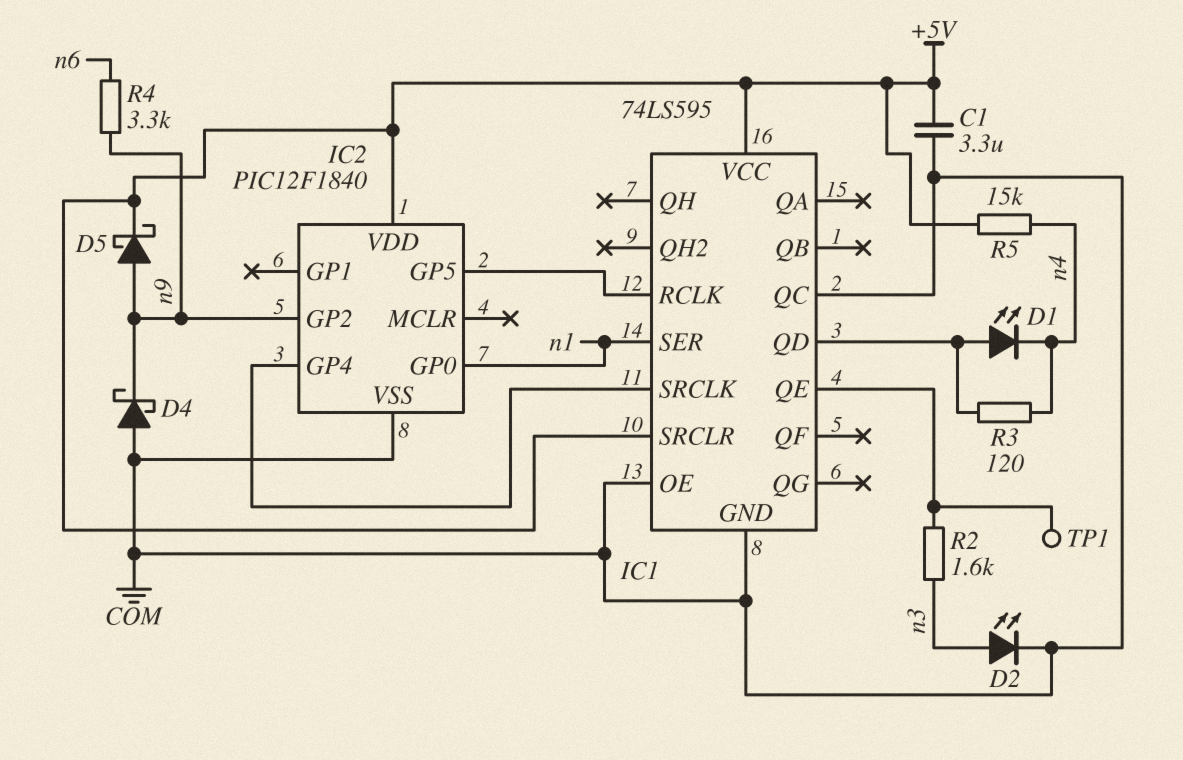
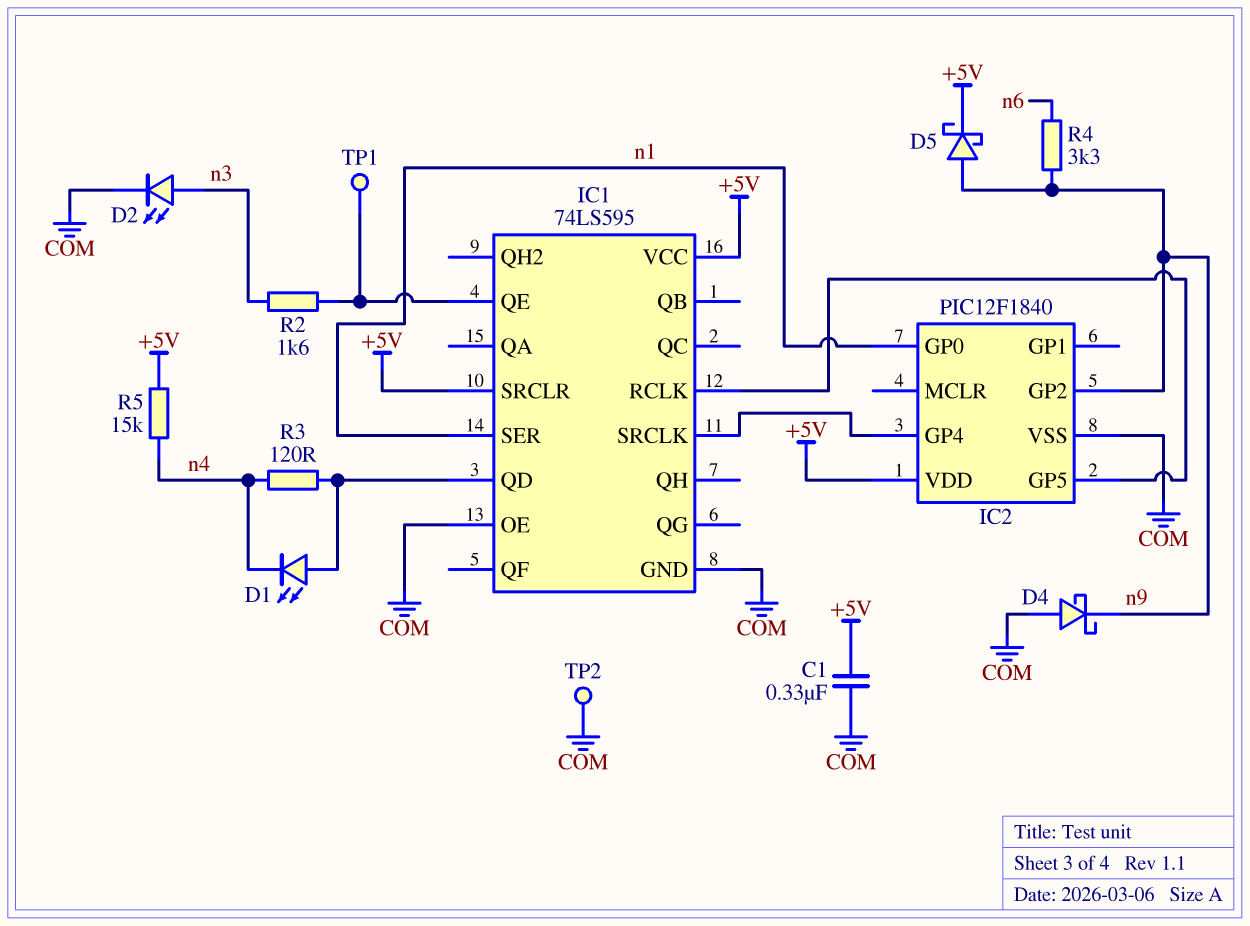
C1: 3.3uF (+5V, COM) -> 330nF (+5V, COM)
IC1 pin QC: COM -> none
TP2: none -> test point (COM)

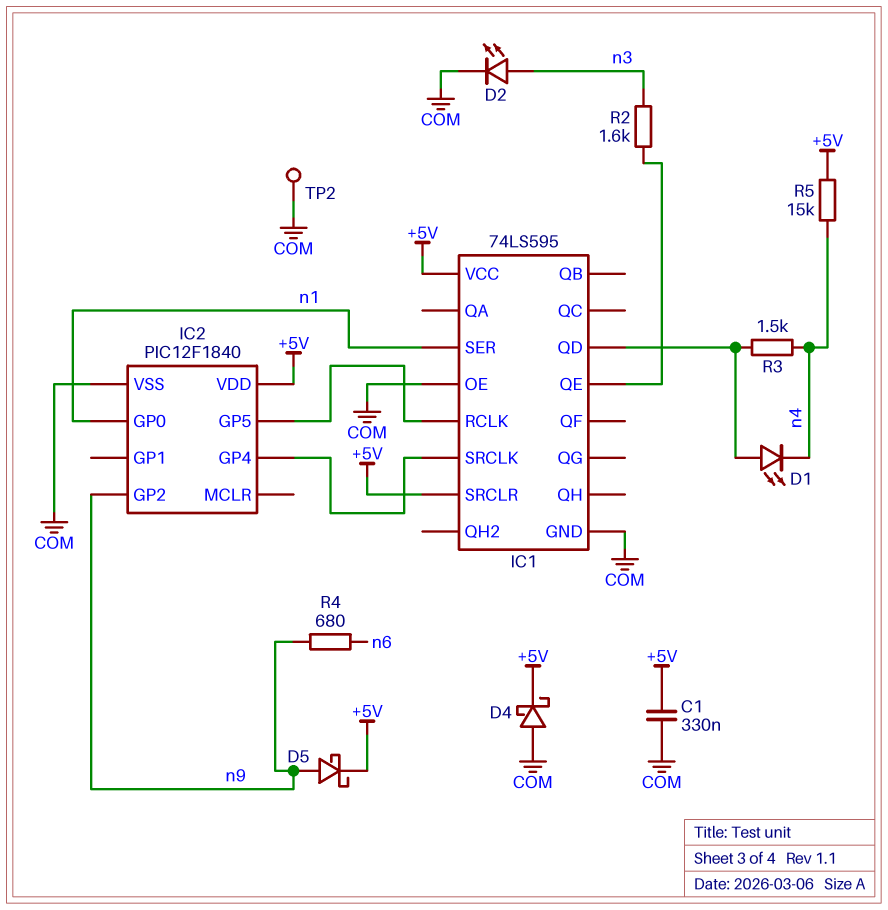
D4: schottky (A COM, K n9) -> schottky (A COM, K +5V)
R3: 120 (IC1/QD, n4) -> 1.5k (IC1/QD, n4)
R4: 3.3k (n6, n9) -> 680 (n6, n9)
TP1: test point (IC1/QE) -> none

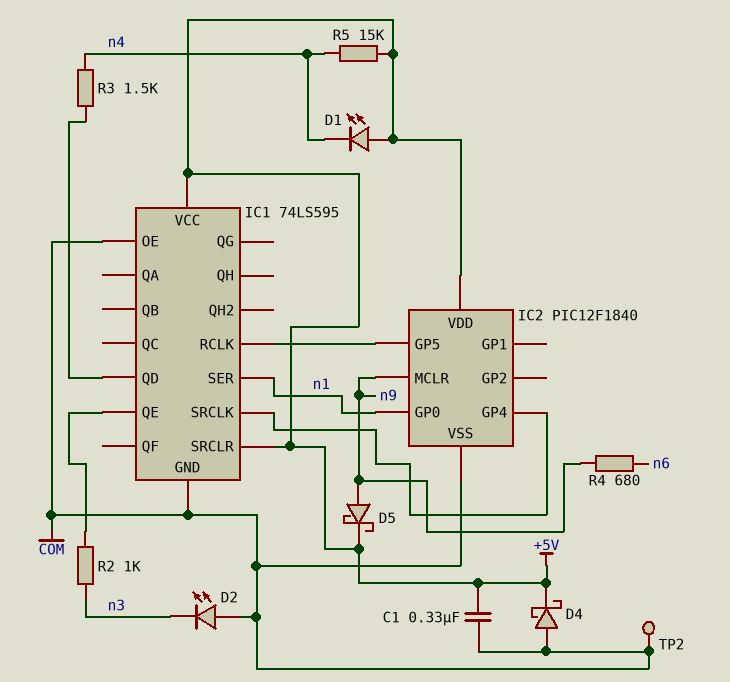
D1: LED (A IC1/QD, K n4) -> LED (A +5V, K n4)
D2: LED (A n3, K COM) -> LED (A COM, K n3)
IC2 pin GP2: n9 -> none
IC2 pin MCLR: none -> n9
R2: 1.6k (IC1/QE, n3) -> 1k (IC1/QE, n3)

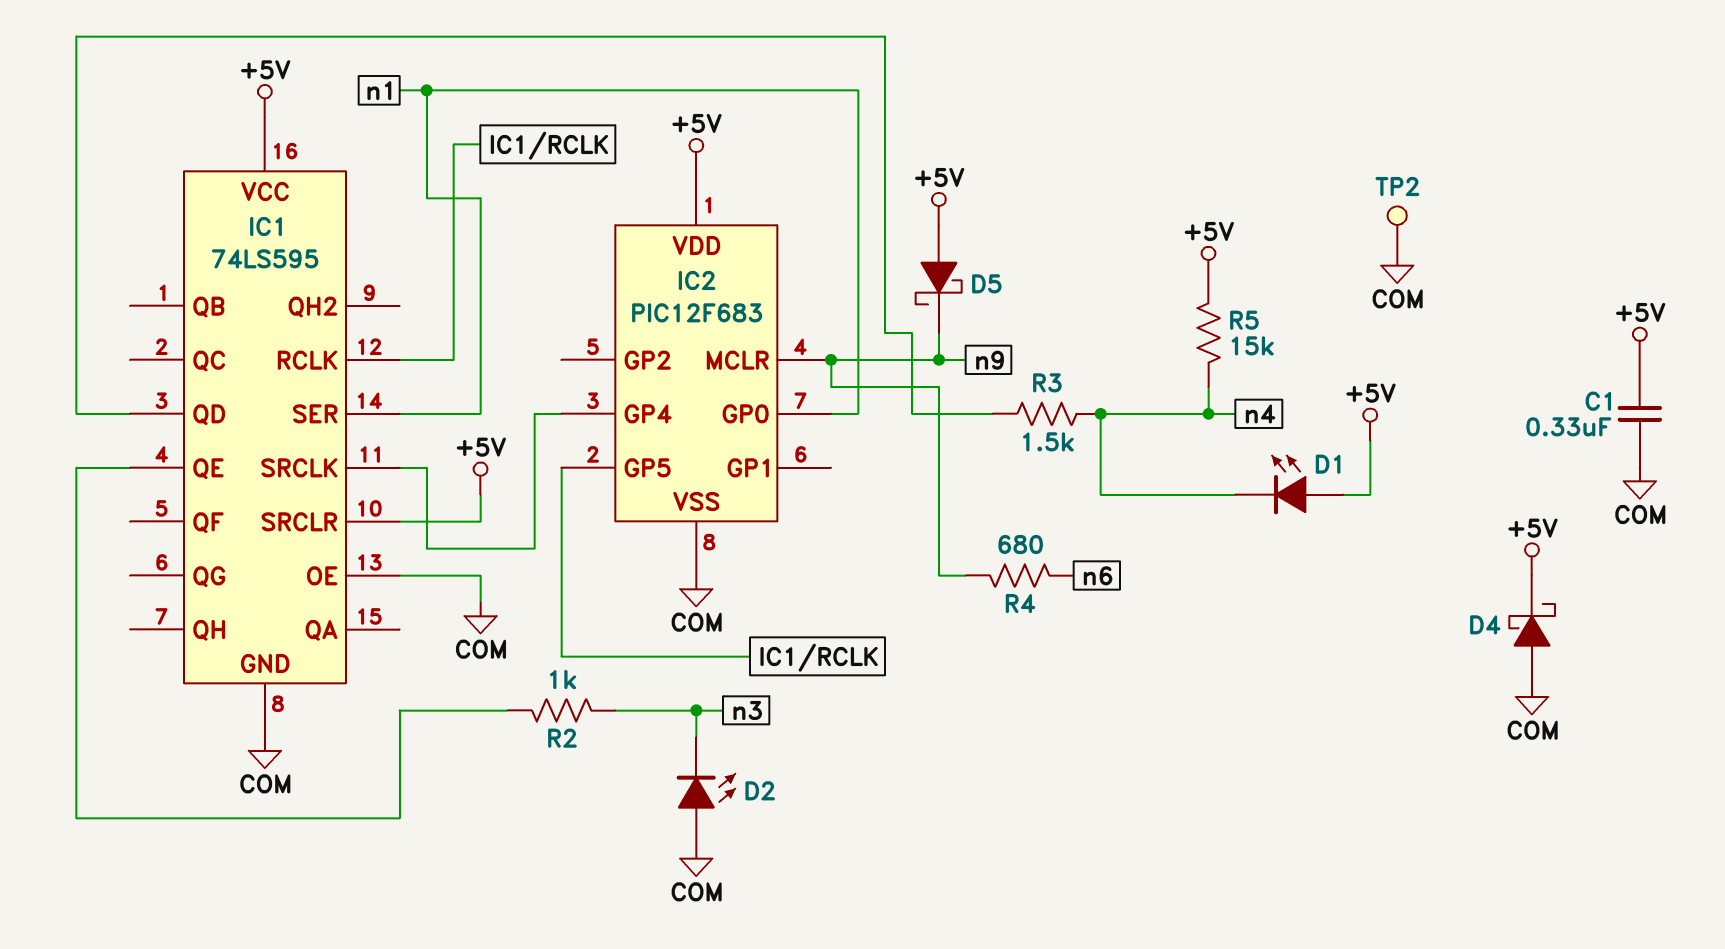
D5: schottky (A n9, K +5V) -> schottky (A +5V, K n9)
IC2: PIC12F1840 -> PIC12F683

